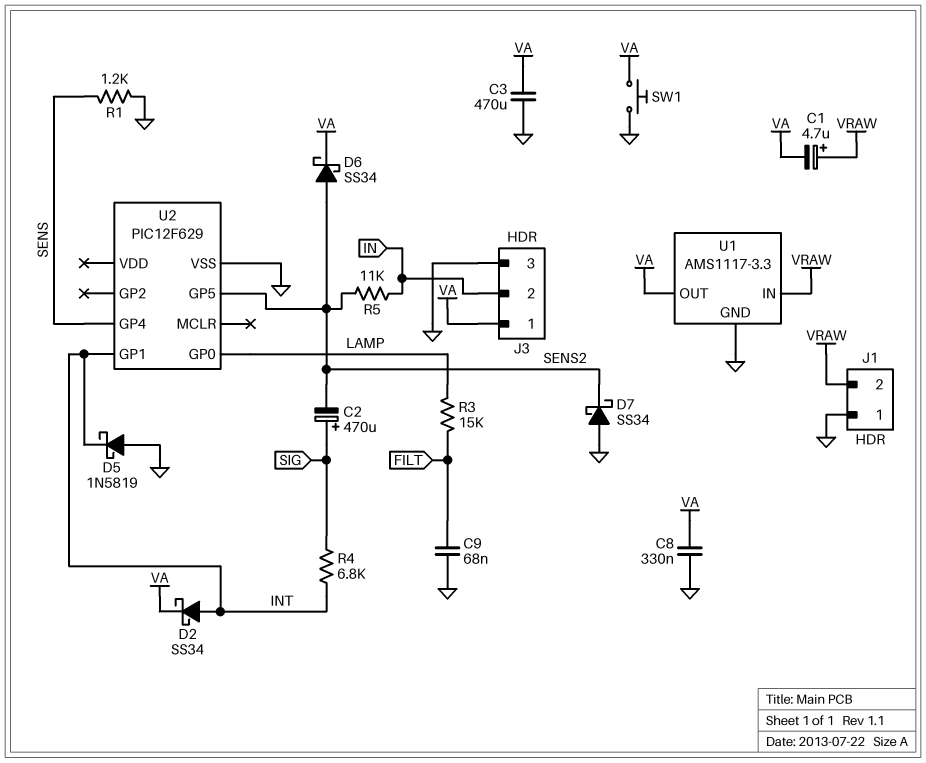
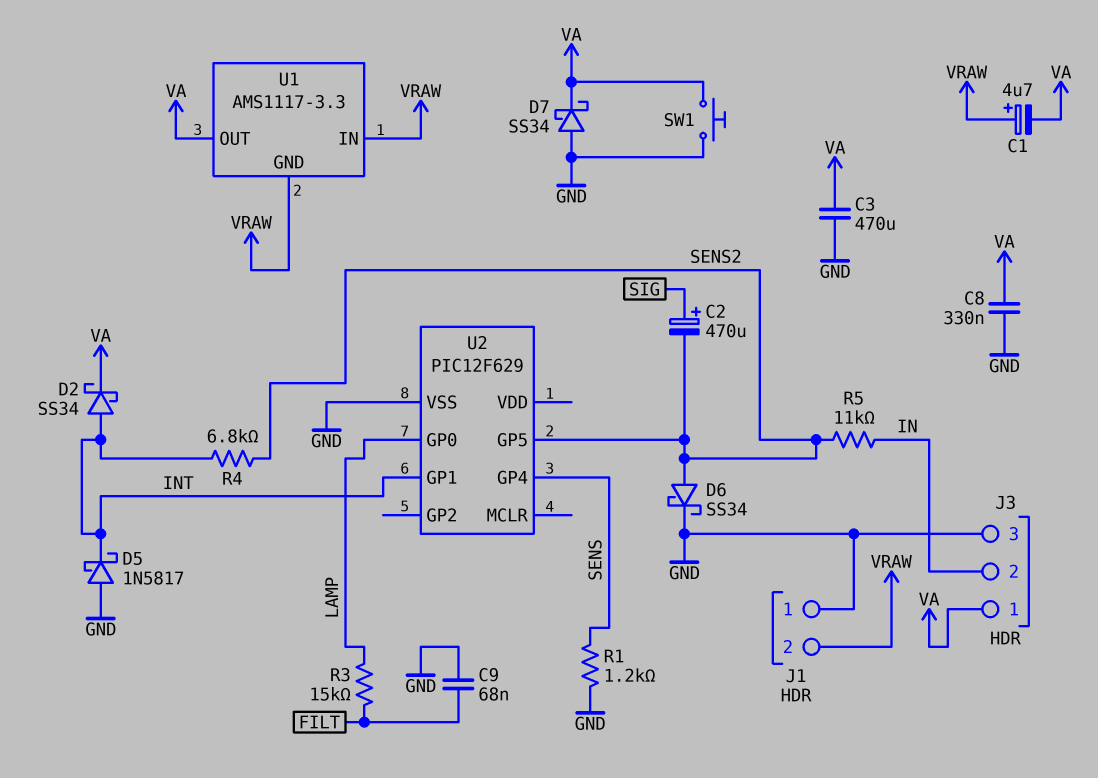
D5: schottky 1N5819 (A GND, K INT) -> schottky 1N5817 (A GND, K INT)
D6: schottky SS34 (A SENS2, K VA) -> schottky SS34 (A SENS2, K GND)
D7: schottky SS34 (A GND, K SENS2) -> schottky SS34 (A GND, K VA)
R4: 6.8k (INT, SIG) -> 6.8k (INT, SENS2)
U1 pin GND: GND -> VRAW

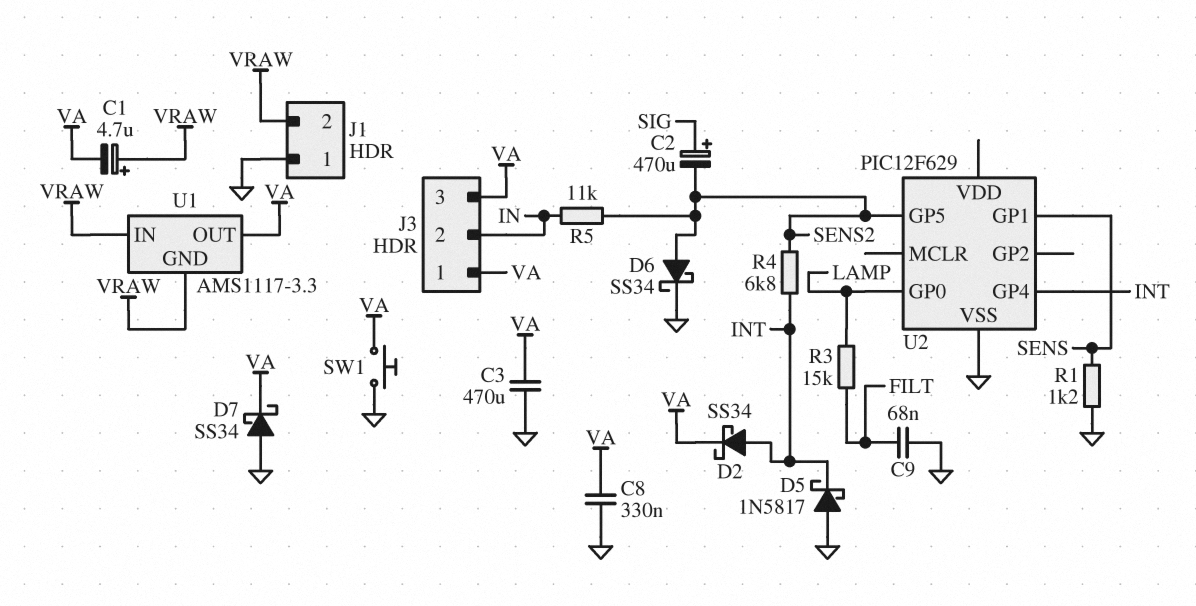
J3 pin 3: GND -> VA
U2 pin GP1: INT -> SENS
U2 pin GP4: SENS -> INT

